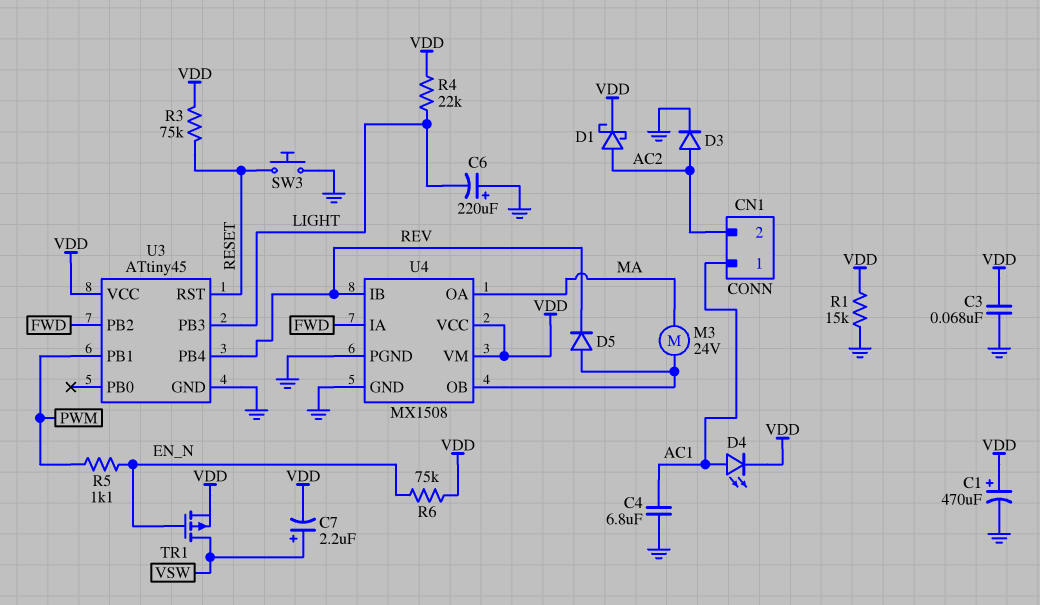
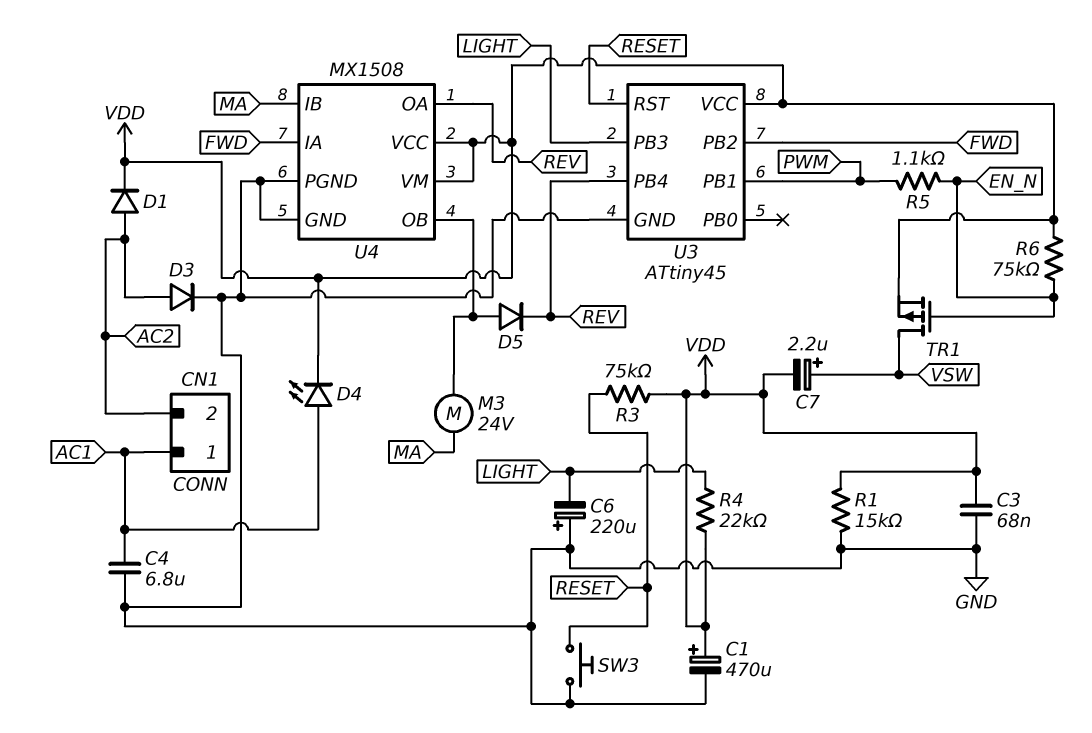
D1: schottky (A AC2, K VDD) -> diode (A AC2, K VDD)
U4 pin IB: REV -> MA
U4 pin OA: MA -> REV

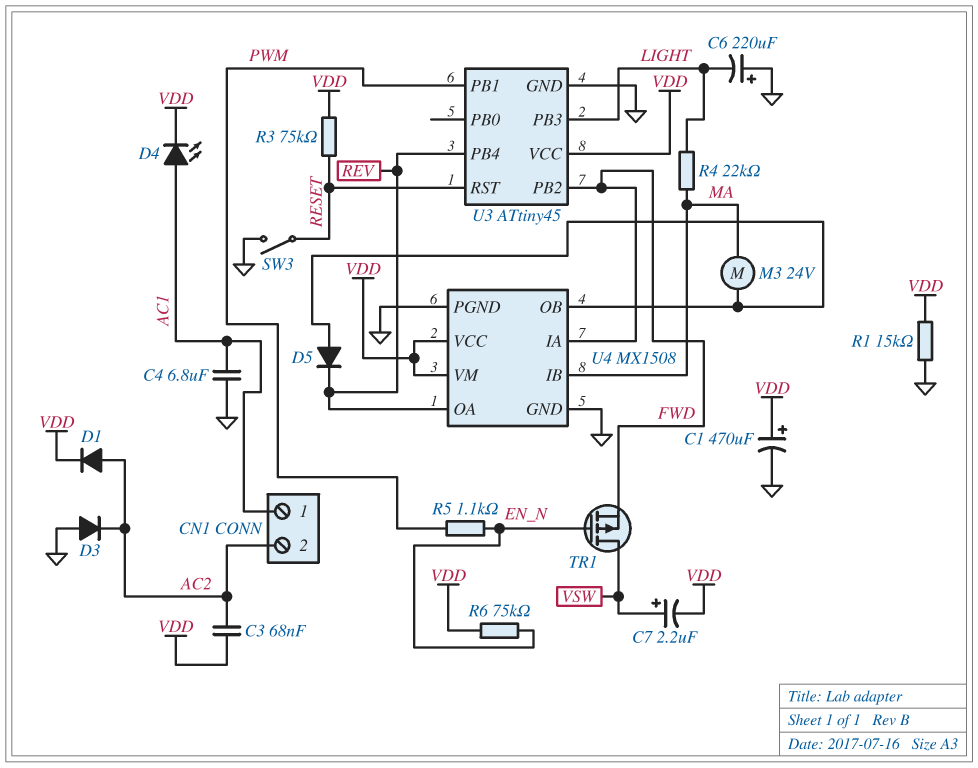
C3: 68nF (GND, VDD) -> 68nF (AC2, VDD)
D3: diode (A AC2, K GND) -> diode (A GND, K AC2)
R4: 22k (LIGHT, VDD) -> 22k (LIGHT, MA)
SW3: button (GND, RESET) -> switch (GND, RESET)
TR1: PMOS (G EN_N, D VSW, S VDD) -> PMOS (G EN_N, D VSW, S FWD)

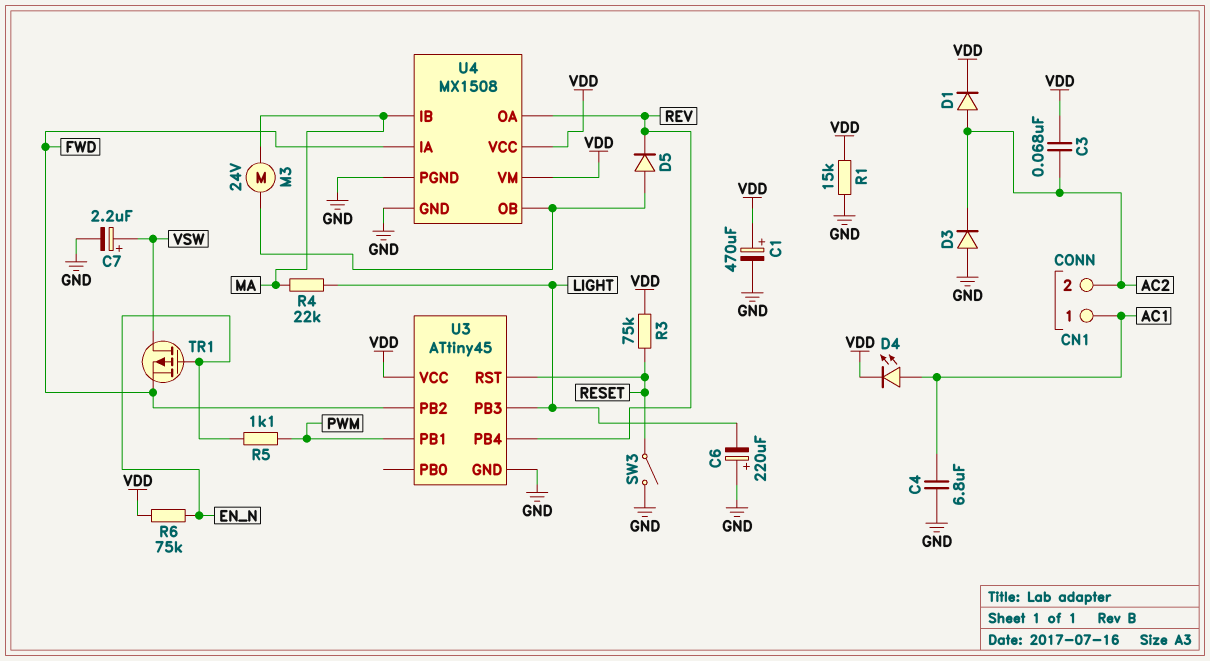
C7: 2.2uF (plus VSW, minus VDD) -> 2.2uF (plus VSW, minus GND)

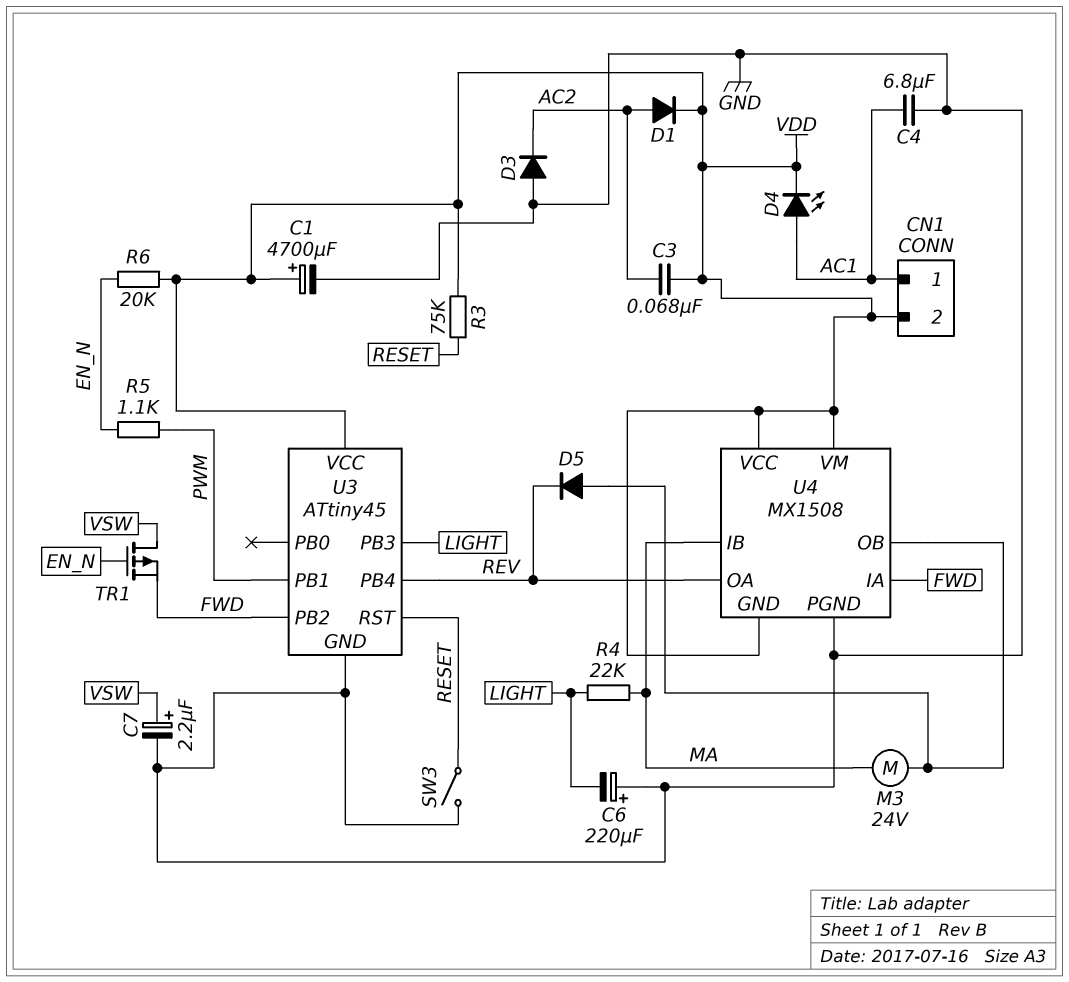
C1: 470uF (plus VDD, minus GND) -> 4700uF (plus VDD, minus GND)
CN1 pin 2: AC2 -> VDD
R1: 15k (GND, VDD) -> none
R6: 75k (EN_N, VDD) -> 20k (EN_N, VDD)
U4 pin GND: GND -> VDD

